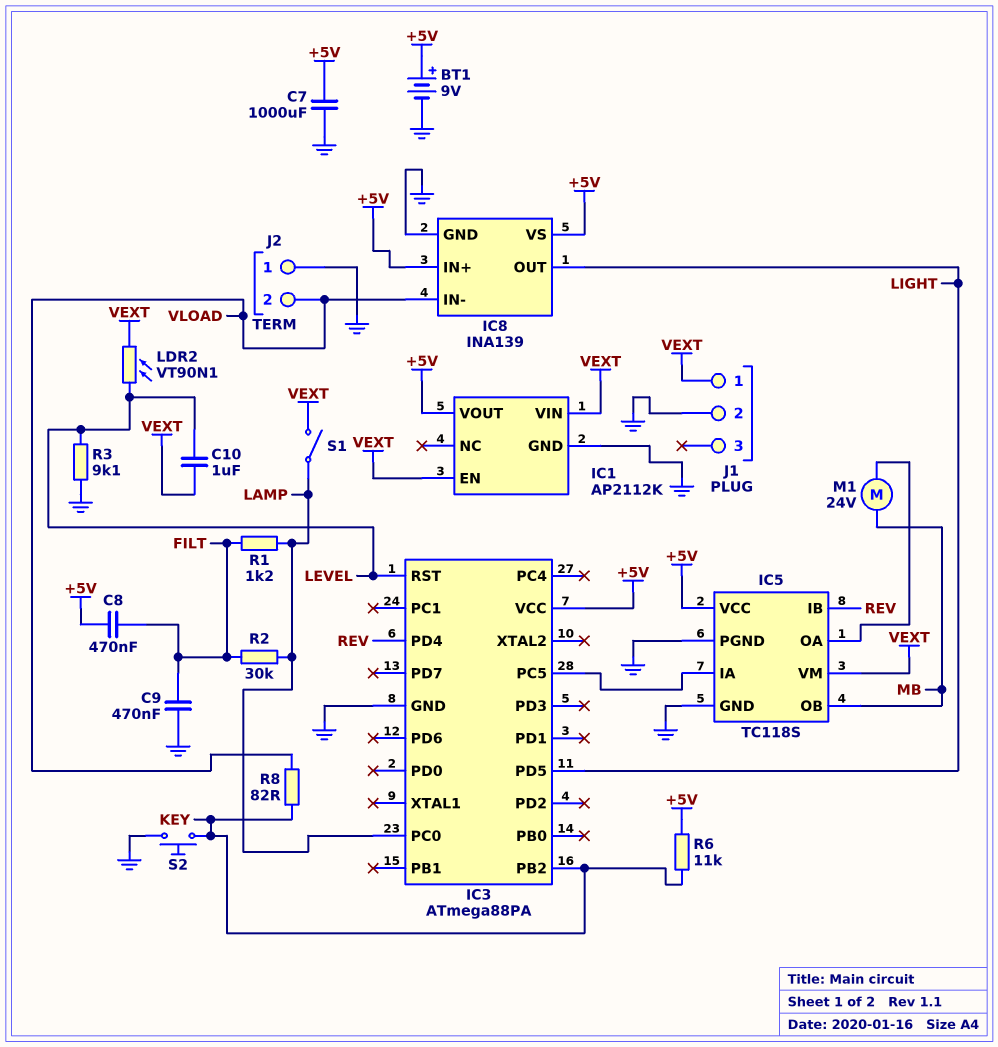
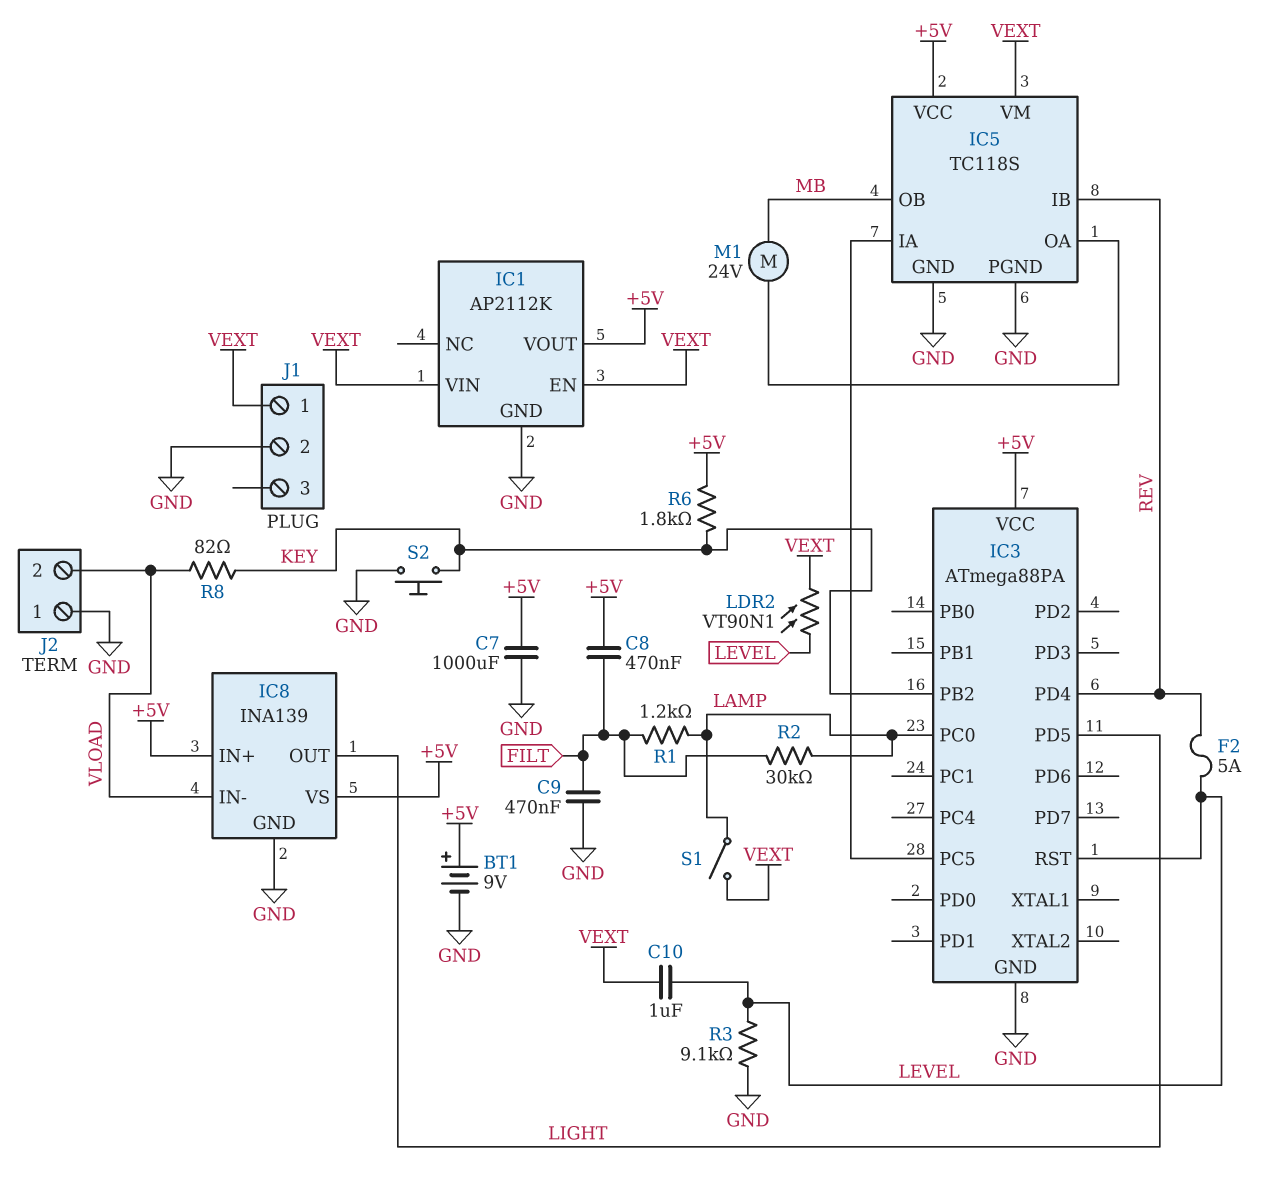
F2: none -> 5A (LEVEL, REV)
R6: 11k (+5V, KEY) -> 1.8k (+5V, KEY)

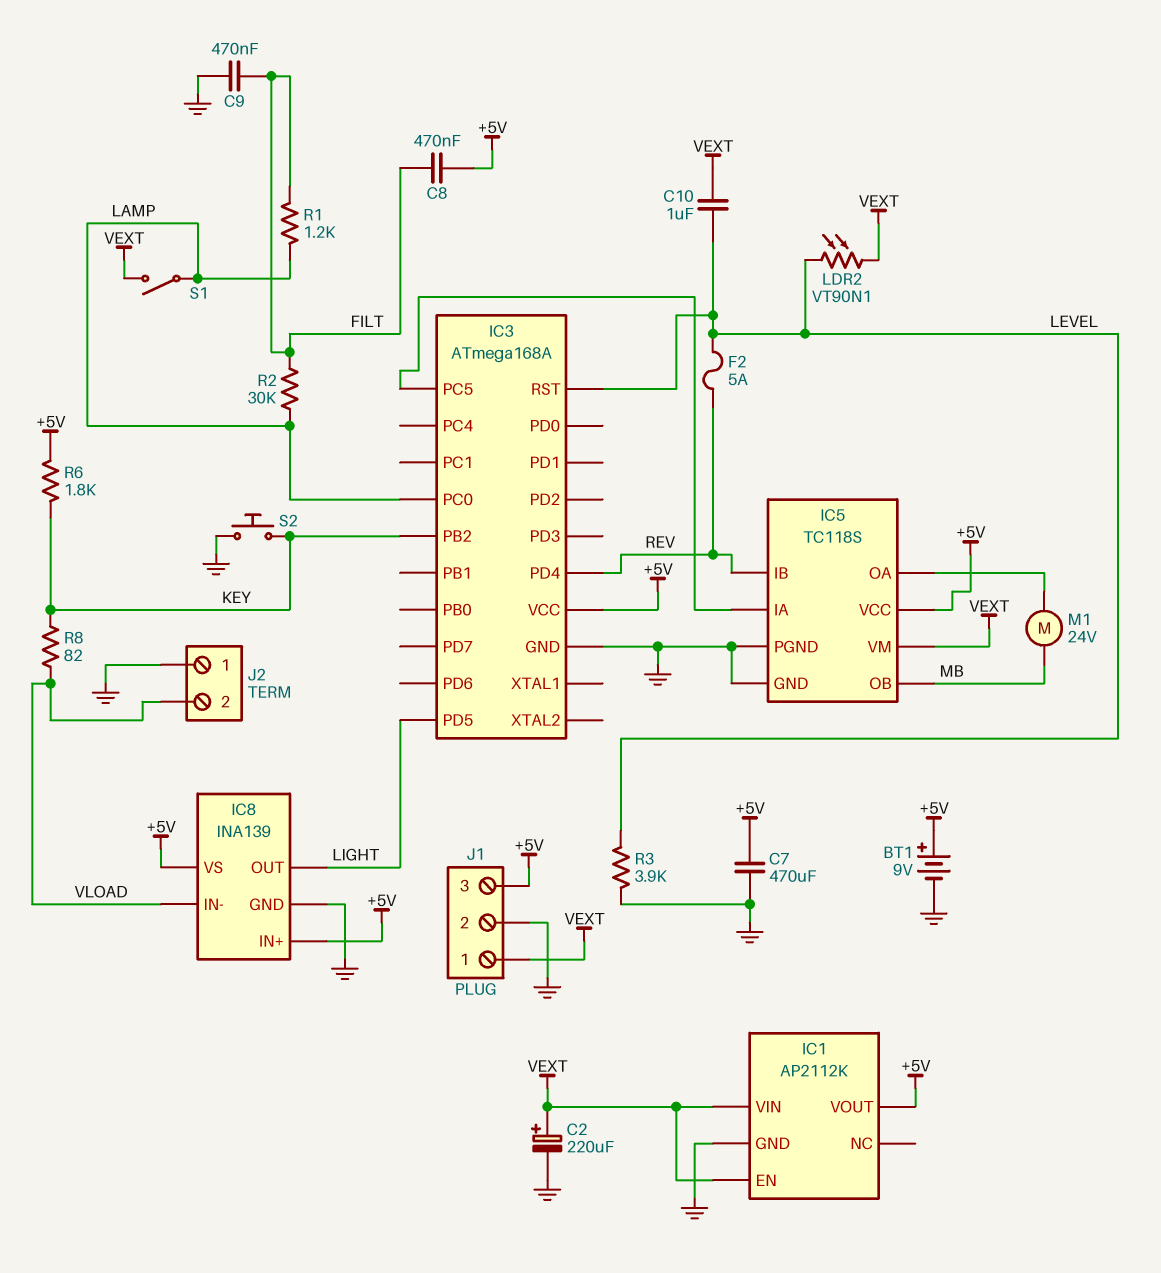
C2: none -> 220uF (plus VEXT, minus GND)
C7: 1000uF (+5V, GND) -> 470uF (+5V, GND)
IC3: ATmega88PA -> ATmega168A
J1 pin 3: none -> +5V
R3: 9.1k (GND, LEVEL) -> 3.9k (GND, LEVEL)

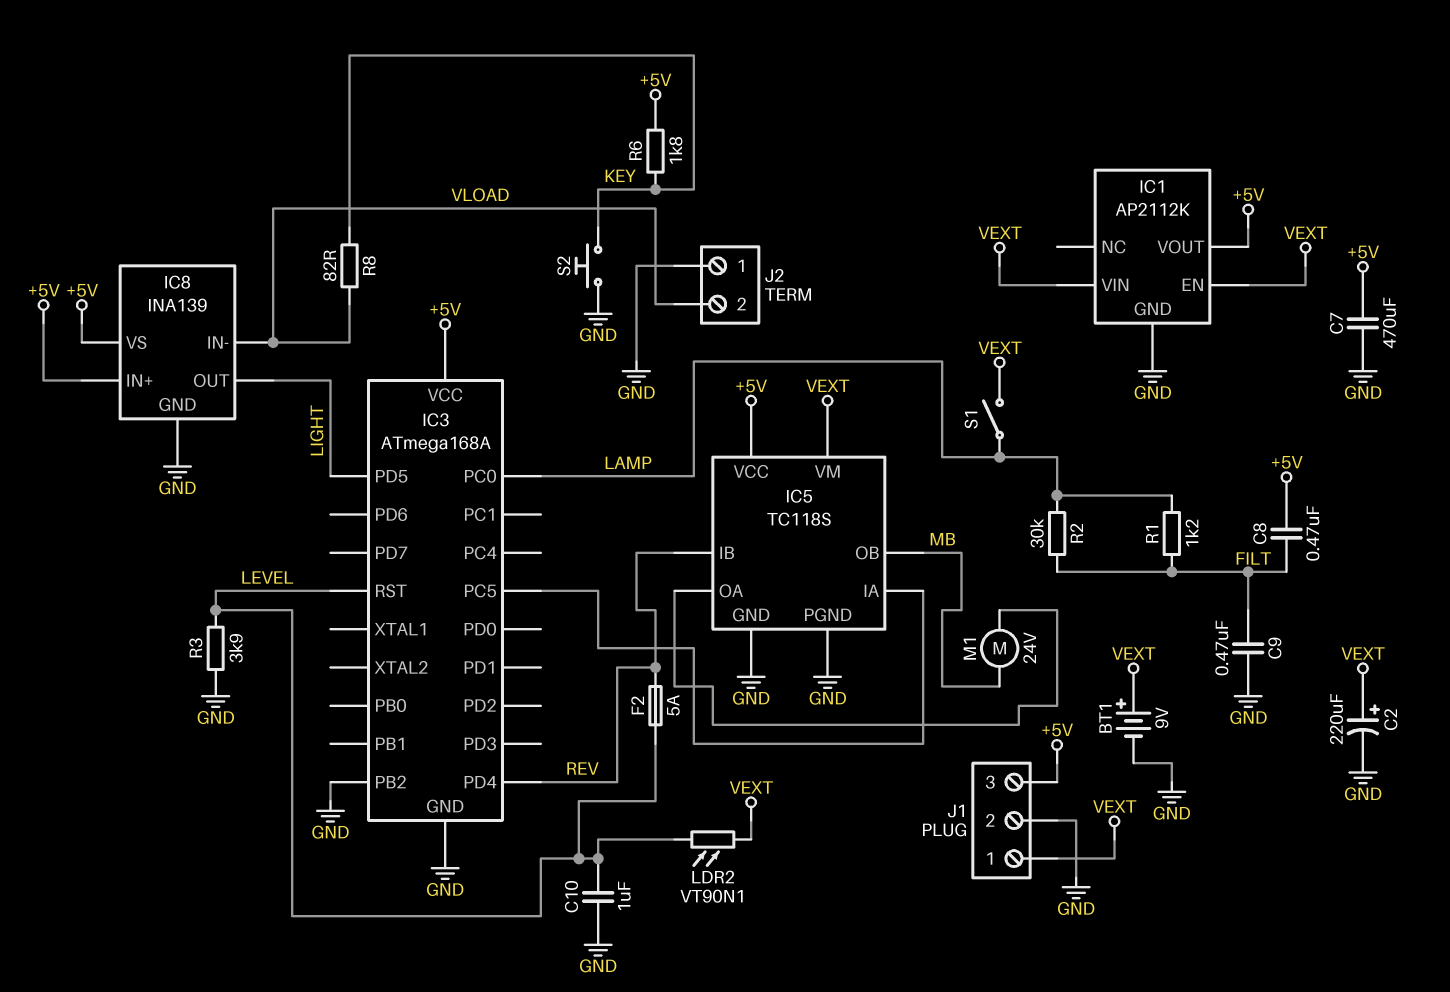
BT1: 9V (plus +5V, minus GND) -> 9V (plus VEXT, minus GND)
C10: 1uF (LEVEL, VEXT) -> 1uF (GND, LEVEL)
IC3 pin PB2: KEY -> GND

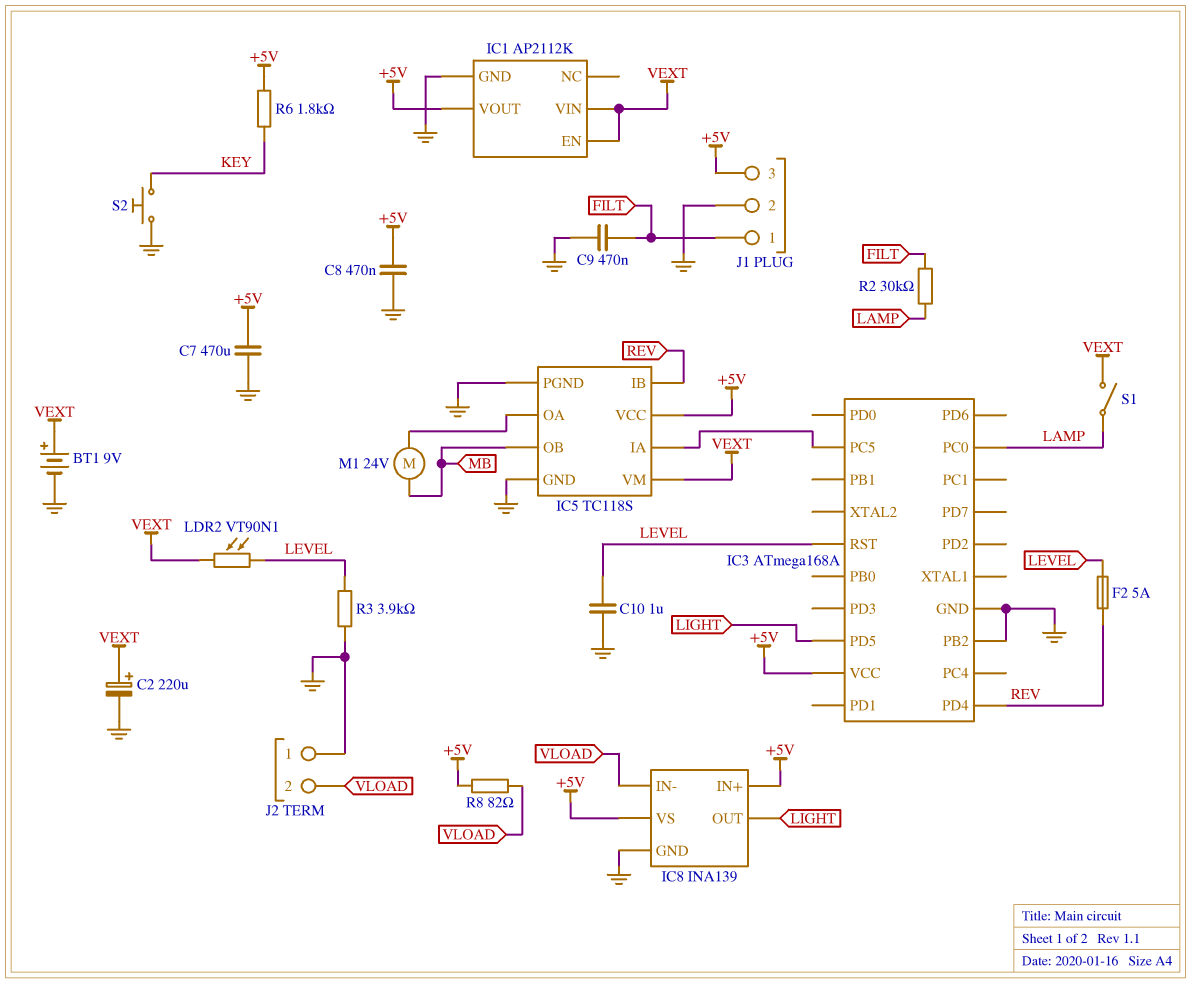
C8: 470nF (+5V, FILT) -> 470nF (+5V, GND)
J1 pin 1: VEXT -> FILT
R1: 1.2k (FILT, LAMP) -> none
R8: 82 (KEY, VLOAD) -> 82 (+5V, VLOAD)

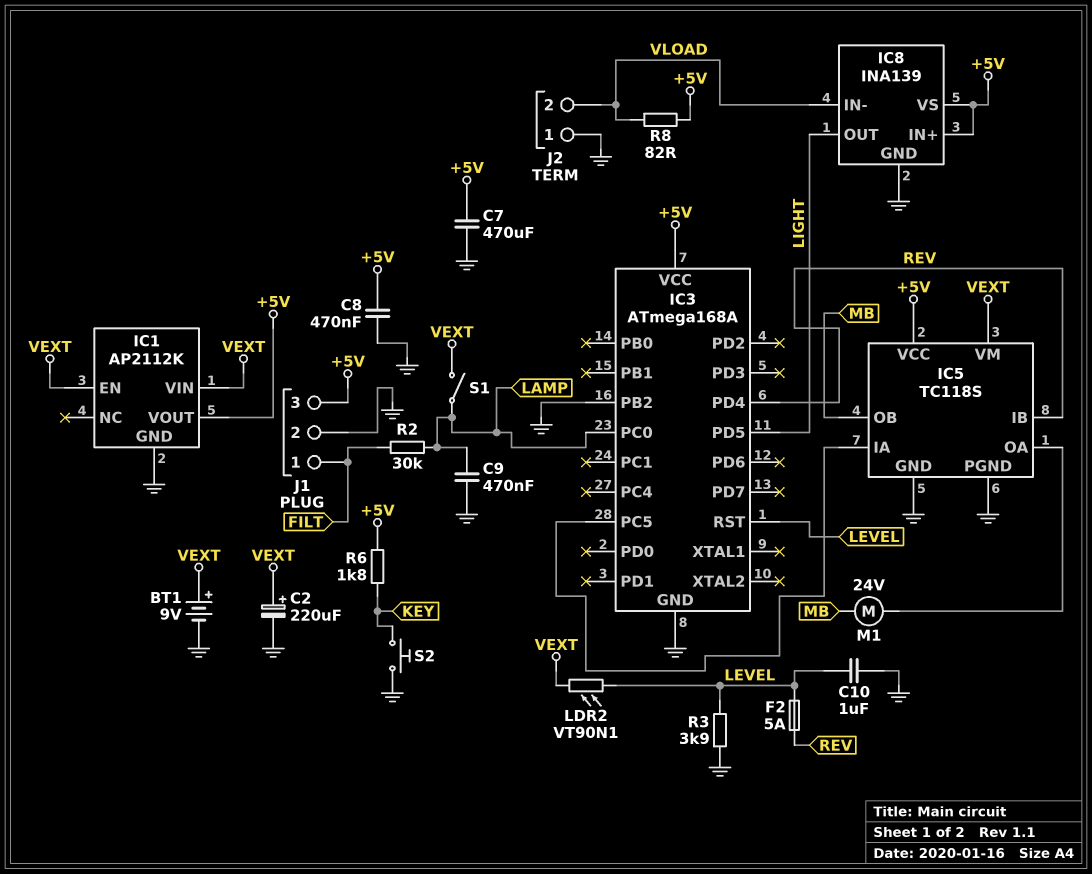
C9: 470nF (FILT, GND) -> 470nF (GND, LAMP)

